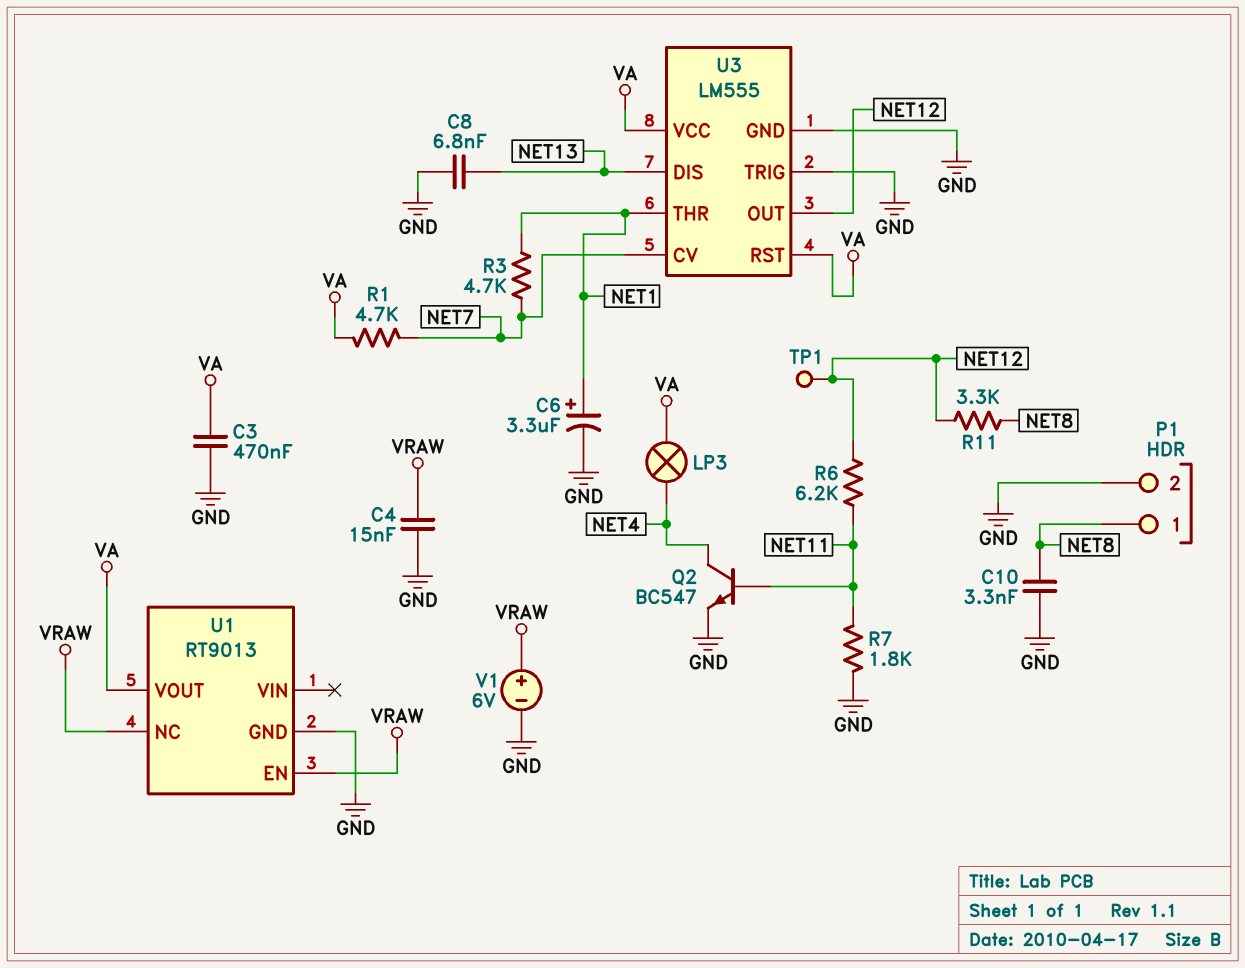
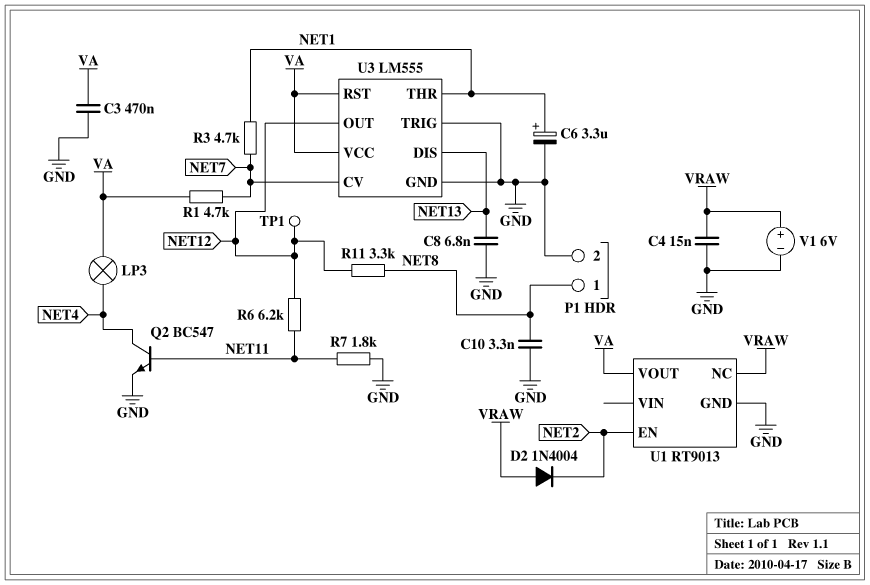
D2: none -> diode 1N4004 (A VRAW, K NET2)
U1 pin EN: VRAW -> NET2

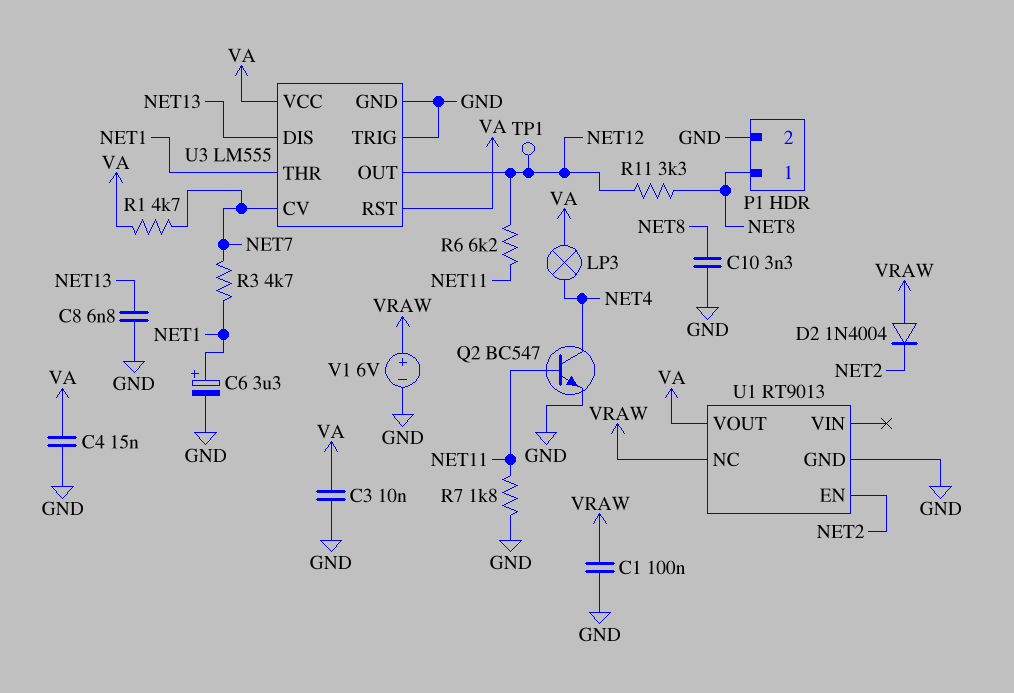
C1: none -> 100nF (GND, VRAW)
C3: 470nF (GND, VA) -> 10nF (GND, VA)
C4: 15nF (GND, VRAW) -> 15nF (GND, VA)

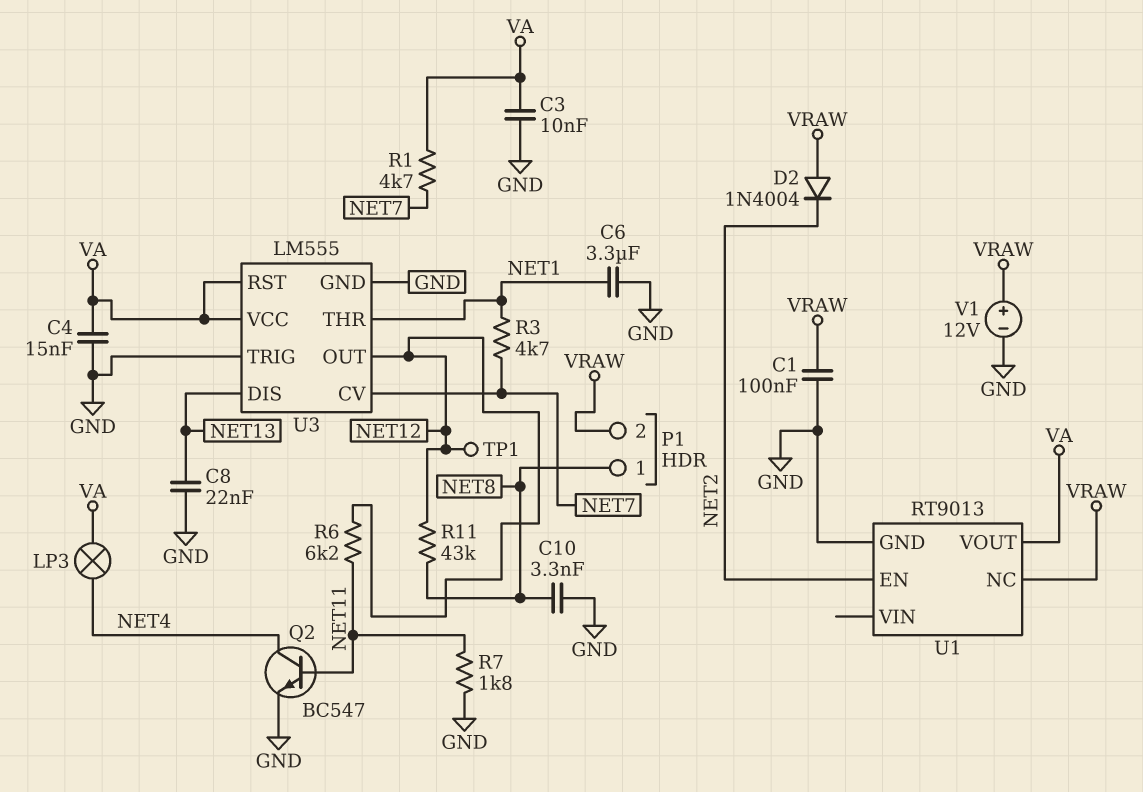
C6: 3.3uF (plus NET1, minus GND) -> 3.3uF (GND, NET1)
C8: 6.8nF (GND, NET13) -> 22nF (GND, NET13)
P1 pin 2: GND -> VRAW
R11: 3.3k (NET8, NET12) -> 43k (NET8, NET12)
V1: 6V (plus VRAW, minus GND) -> 12V (plus VRAW, minus GND)

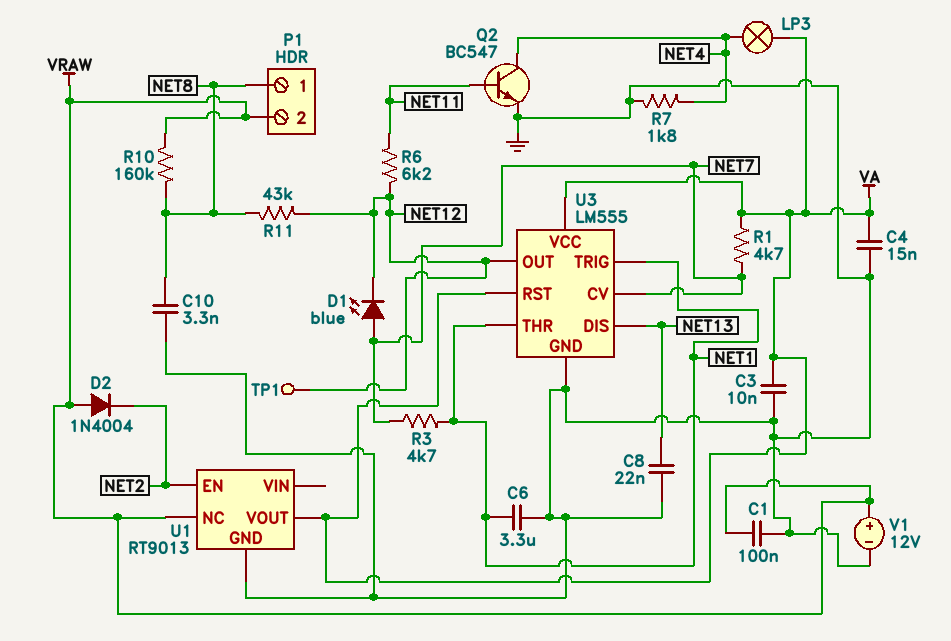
D1: none -> LED blue (A NET7, K NET12)
R7: 1.8k (GND, NET11) -> 1.8k (GND, NET4)
R10: none -> 160k (NET8, VRAW)
U3 pin TRIG: GND -> NET1

